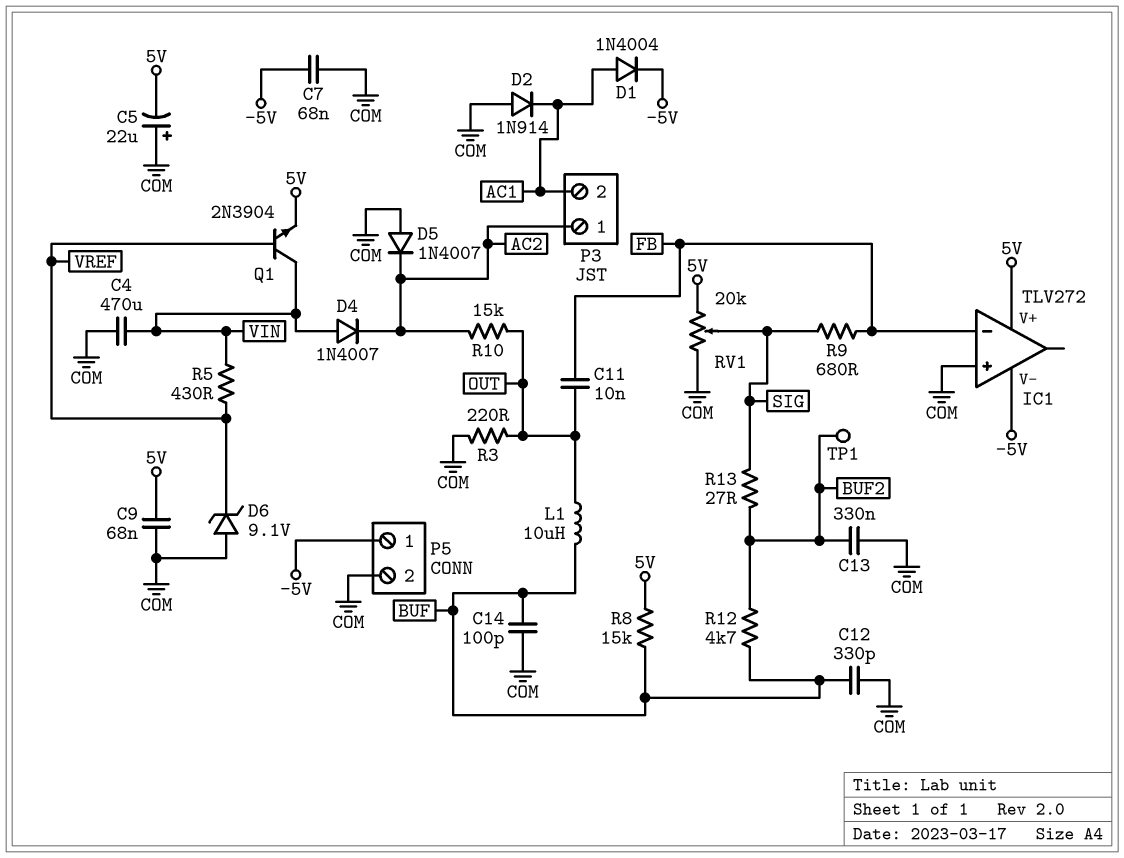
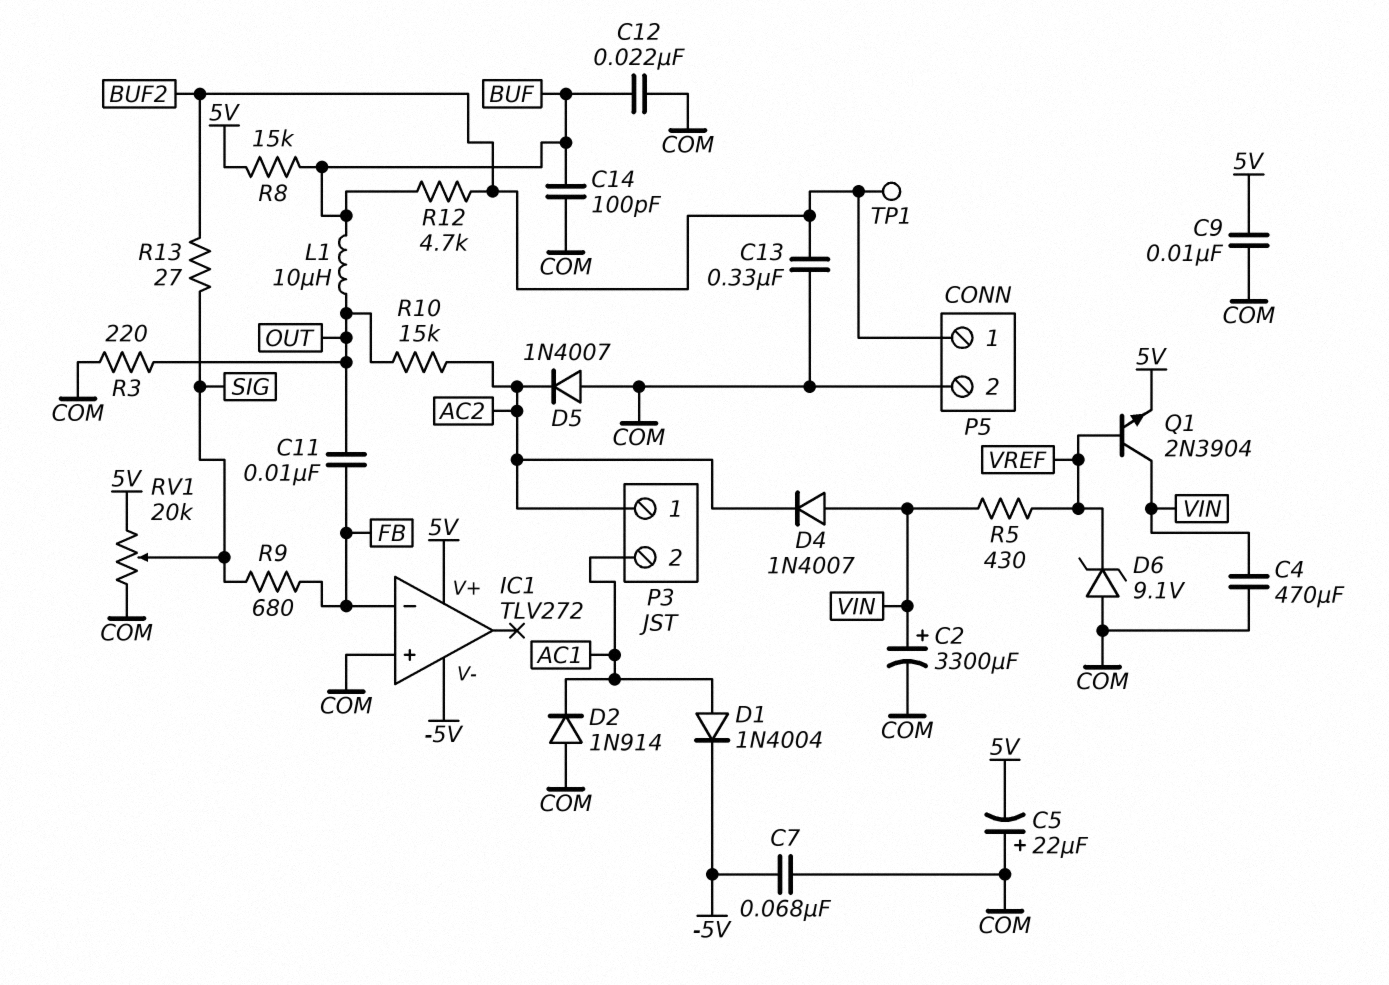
C2: none -> 3300uF (plus VIN, minus COM)
C9: 68nF (5V, COM) -> 10nF (5V, COM)
C12: 330pF (BUF, COM) -> 22nF (BUF, COM)
P5 pin 1: -5V -> BUF2

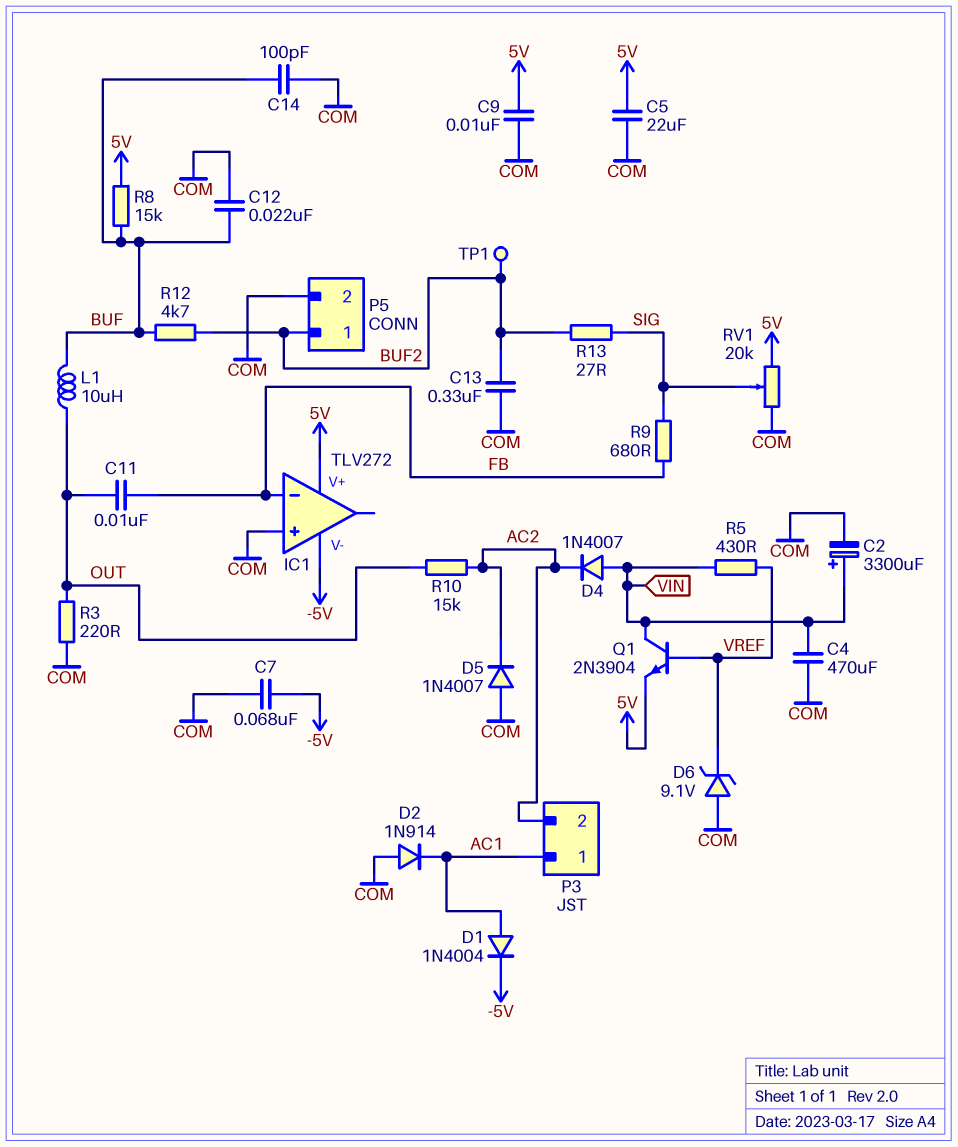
C5: 22uF (plus COM, minus 5V) -> 22uF (5V, COM)
P3 pin 1: AC2 -> AC1
P3 pin 2: AC1 -> AC2

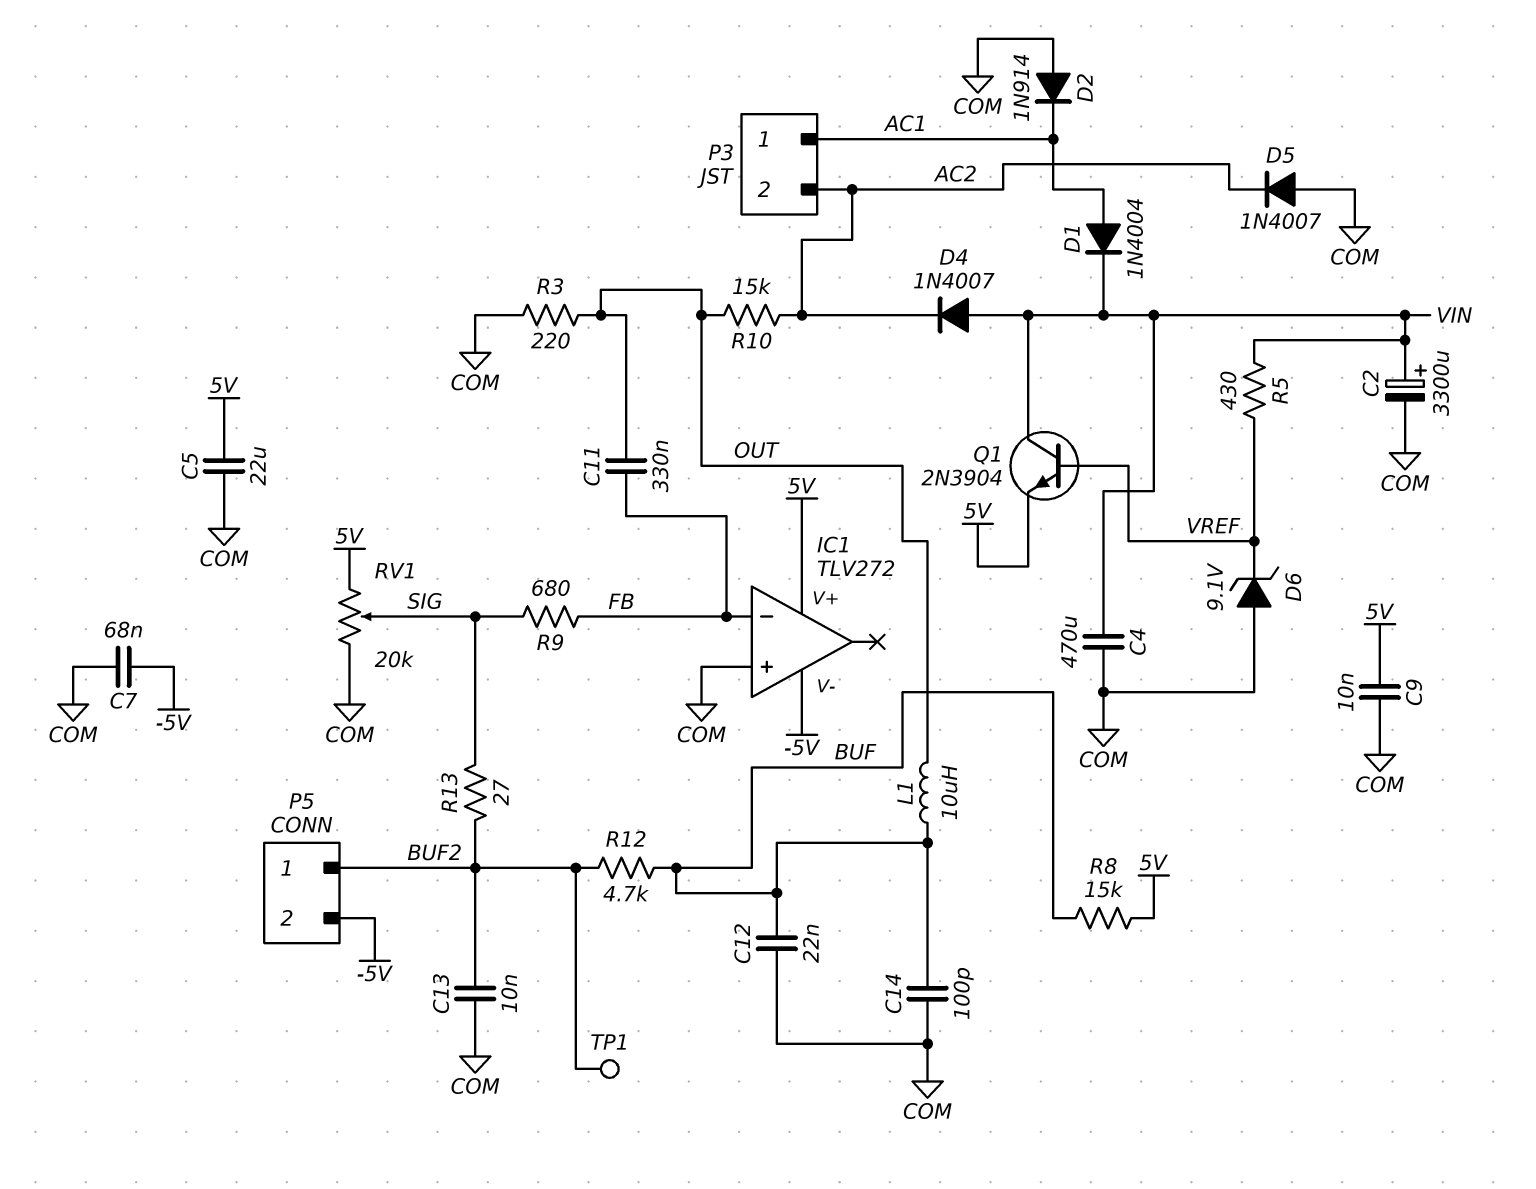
C11: 10nF (FB, OUT) -> 330nF (FB, OUT)
C13: 330nF (BUF2, COM) -> 10nF (BUF2, COM)
D1: diode 1N4004 (A AC1, K -5V) -> diode 1N4004 (A AC1, K VIN)
P5 pin 2: COM -> -5V

